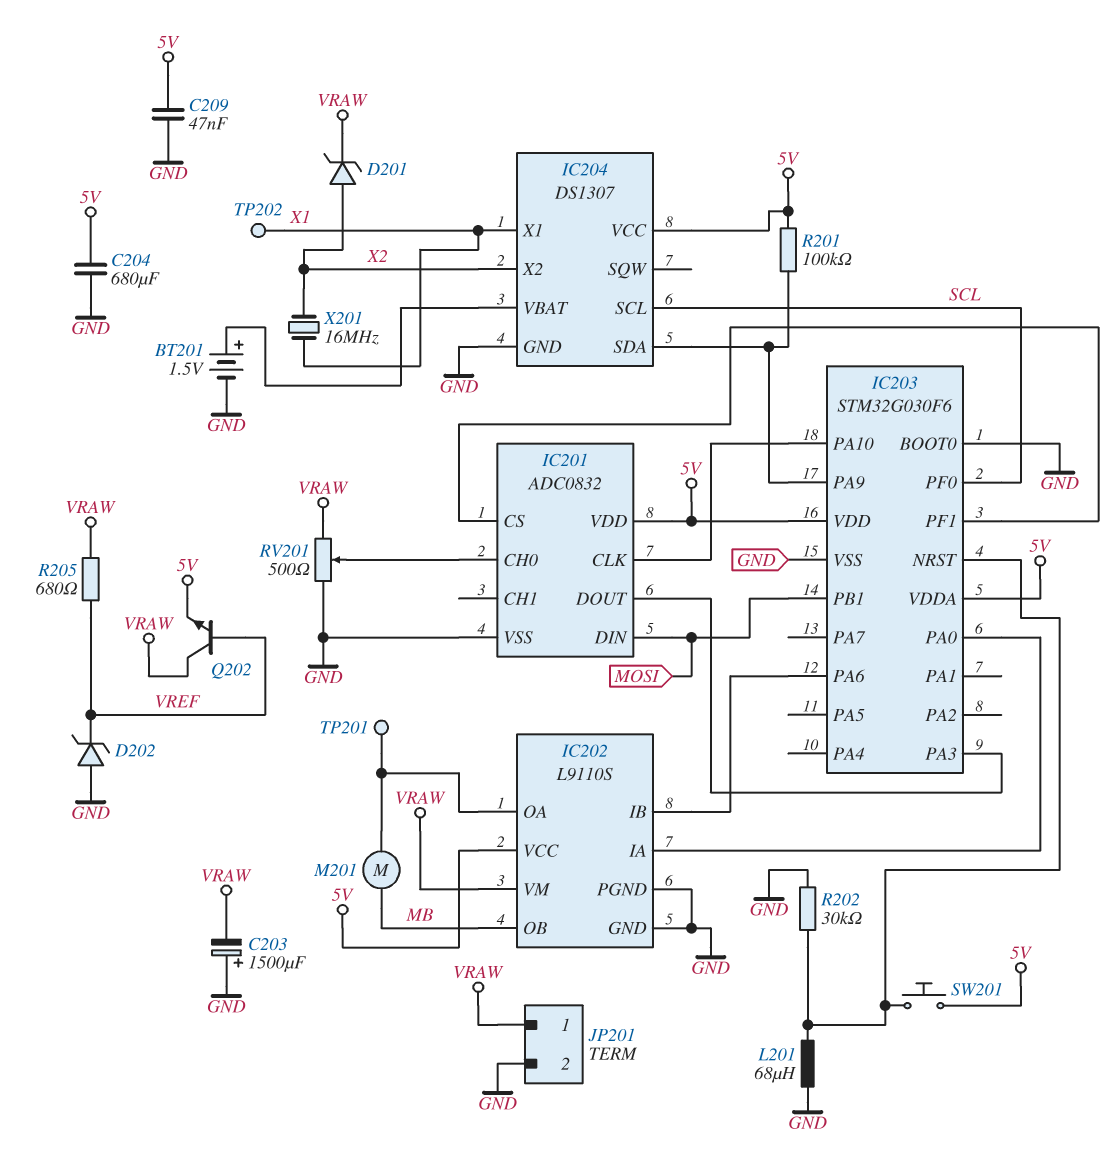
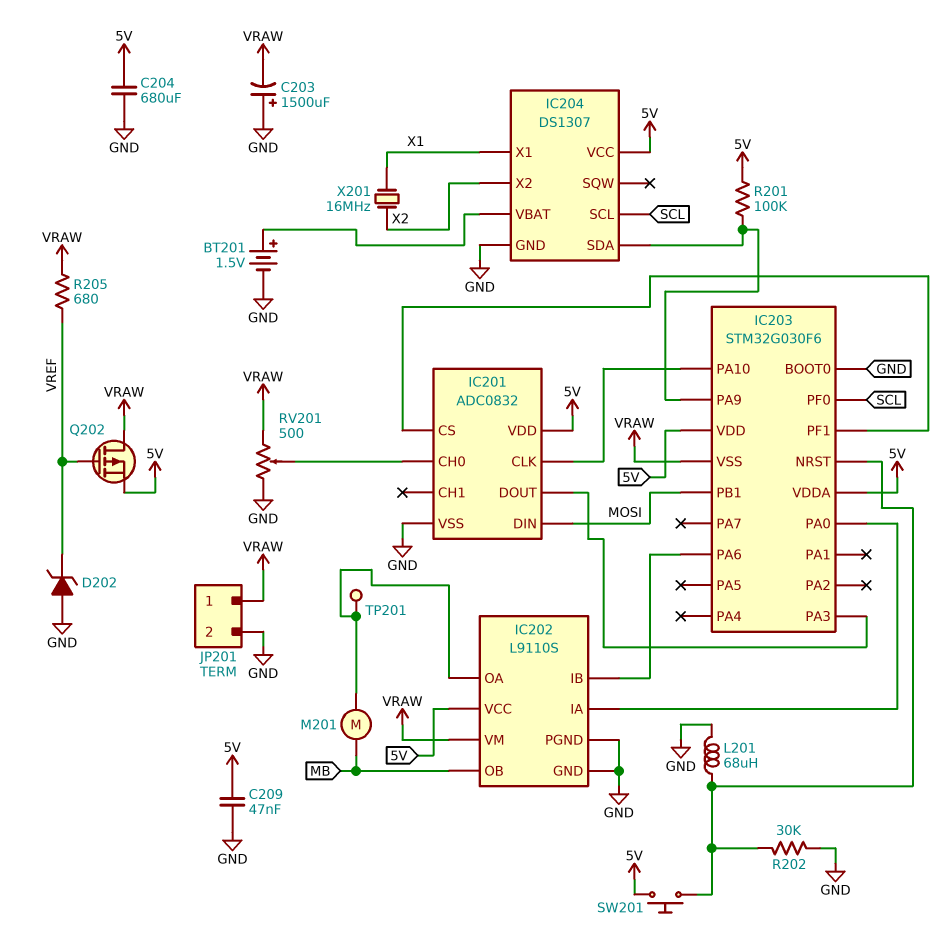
D201: zener (A X2, K VRAW) -> none
IC203 pin VSS: GND -> VRAW
Q202: NPN (B VREF, C VRAW, E 5V) -> PMOS (G VREF, D VRAW, S 5V)
TP202: test point (X1) -> none

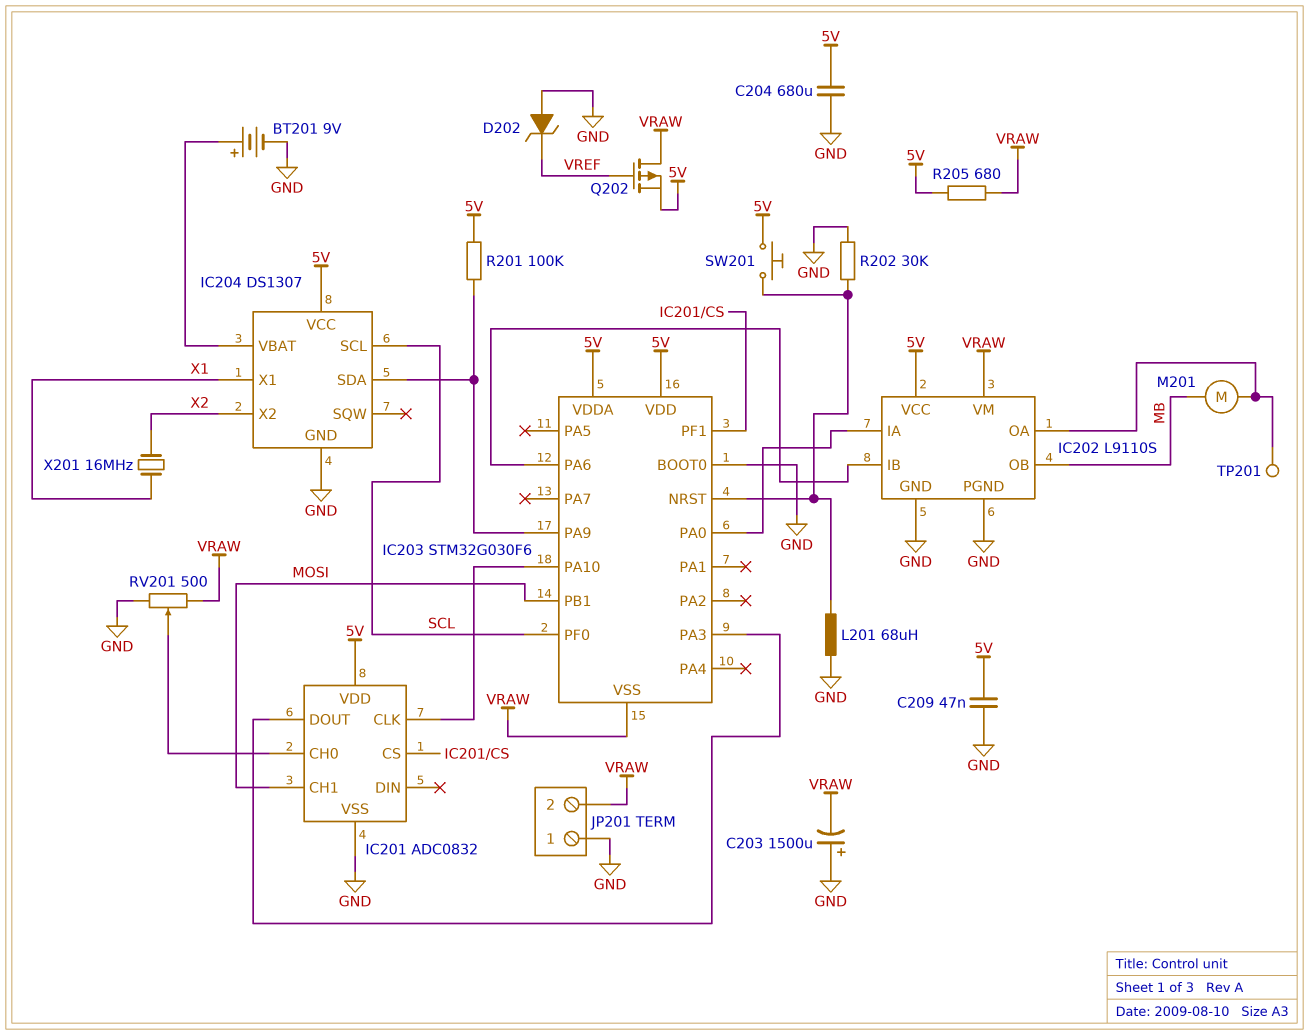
BT201: 1.5V (plus IC204/VBAT, minus GND) -> 9V (plus IC204/VBAT, minus GND)
IC201 pin CH1: none -> MOSI
IC201 pin DIN: MOSI -> none
JP201 pin 1: VRAW -> GND
JP201 pin 2: GND -> VRAW
R205: 680 (VRAW, VREF) -> 680 (5V, VRAW)

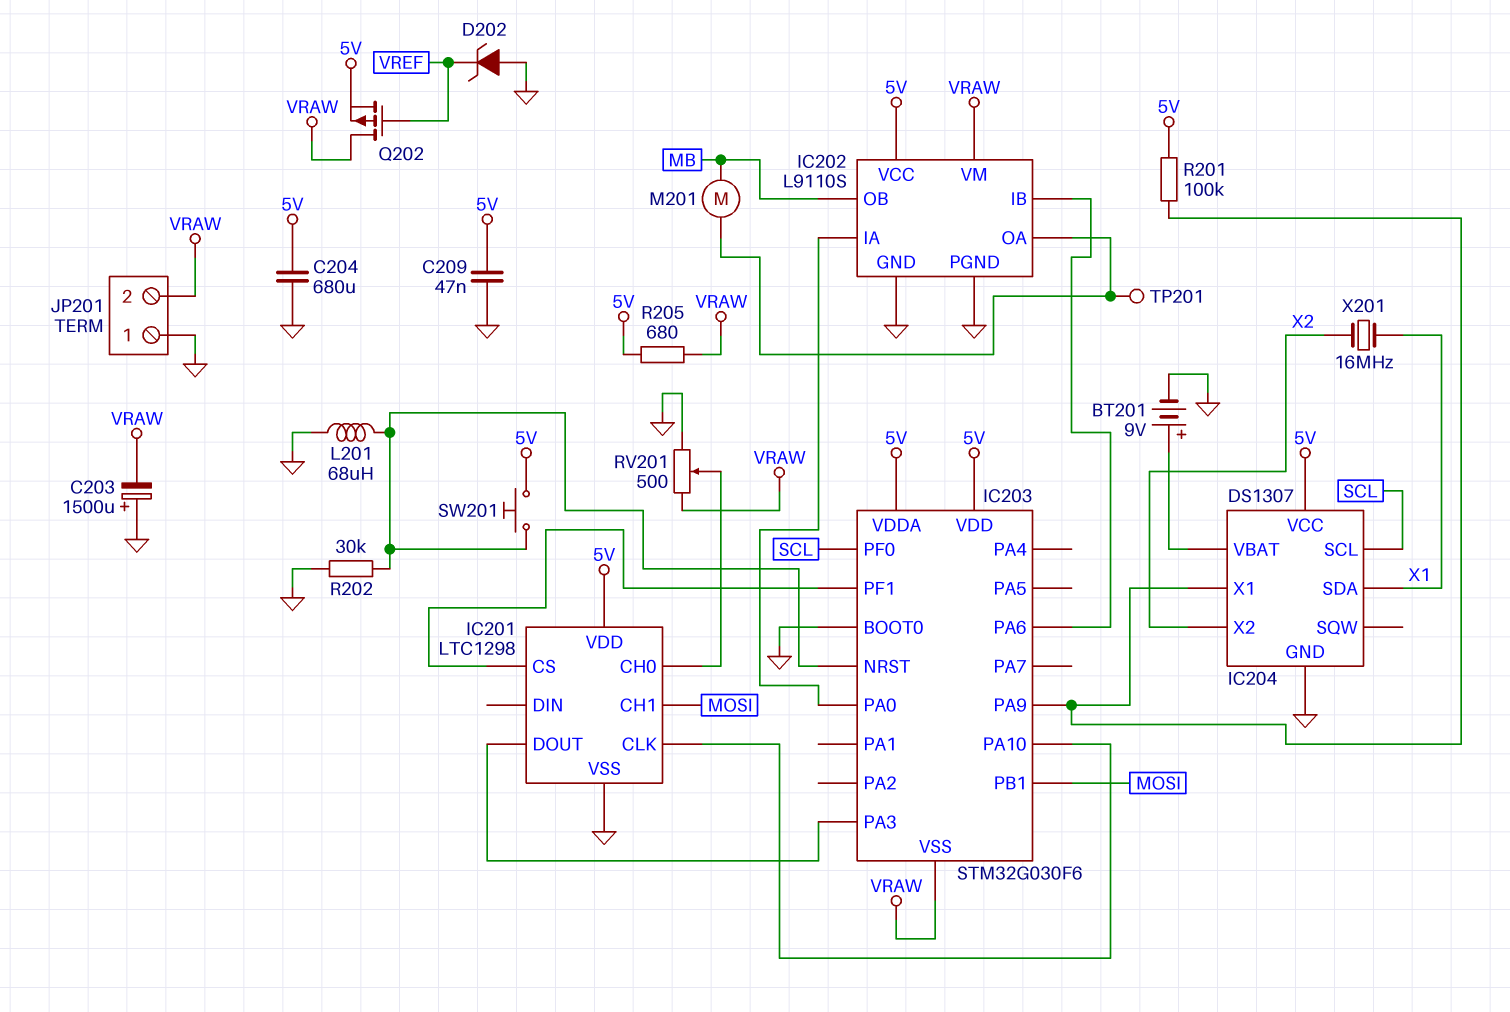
IC201: ADC0832 -> LTC1298
IC204 pin SDA: IC203/PA9 -> X1
IC204 pin X1: X1 -> IC203/PA9

